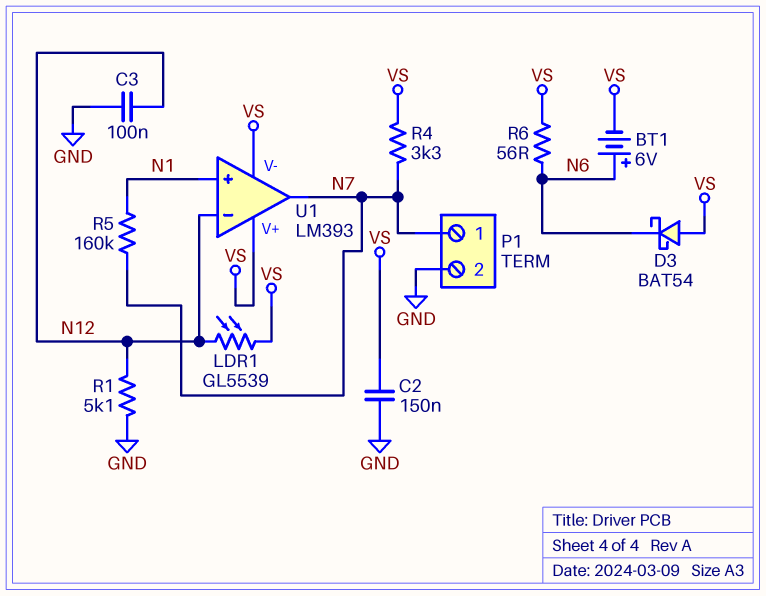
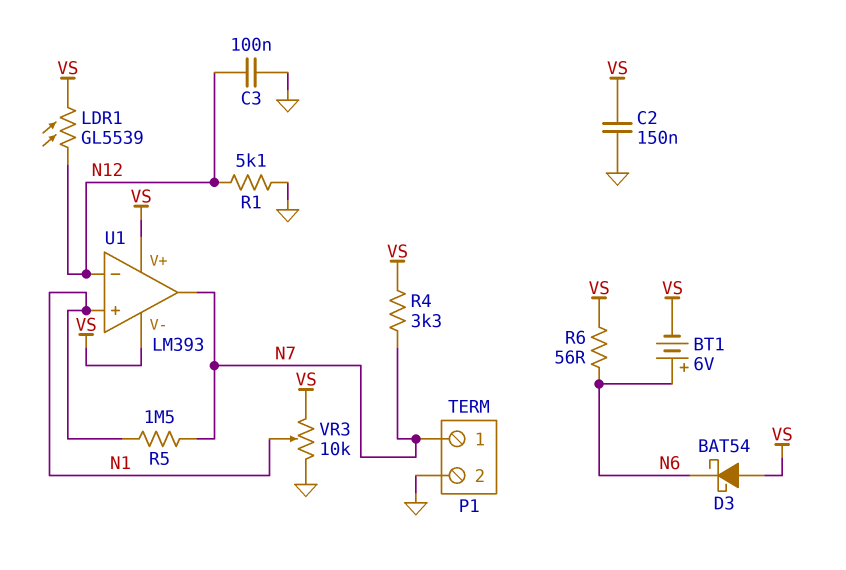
R5: 160k (N1, N7) -> 1.5M (N1, N7)
VR3: none -> 10k (GND, VS, wiper N1)

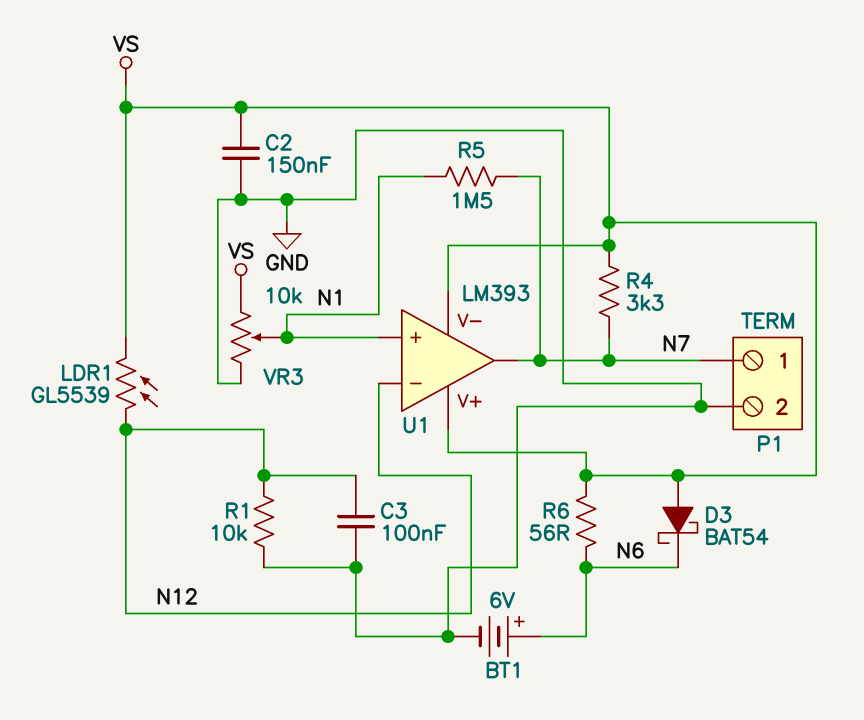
BT1: 6V (plus N6, minus VS) -> 6V (plus N6, minus GND)
R1: 5.1k (GND, N12) -> 10k (GND, N12)

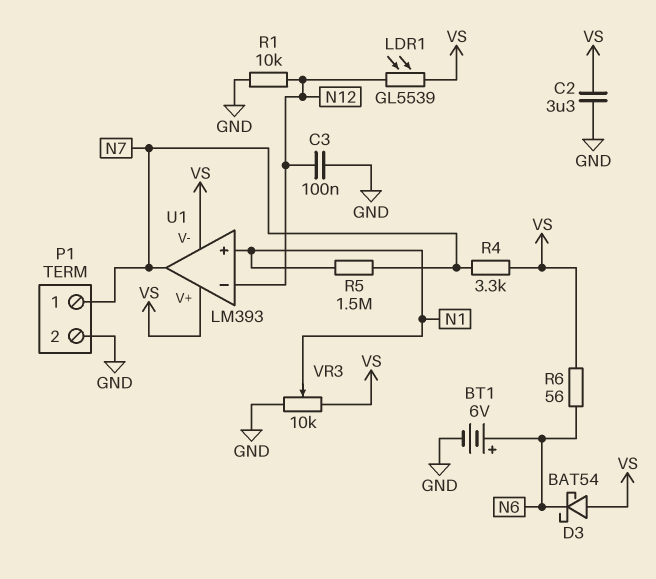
C2: 150nF (GND, VS) -> 3.3uF (GND, VS)

